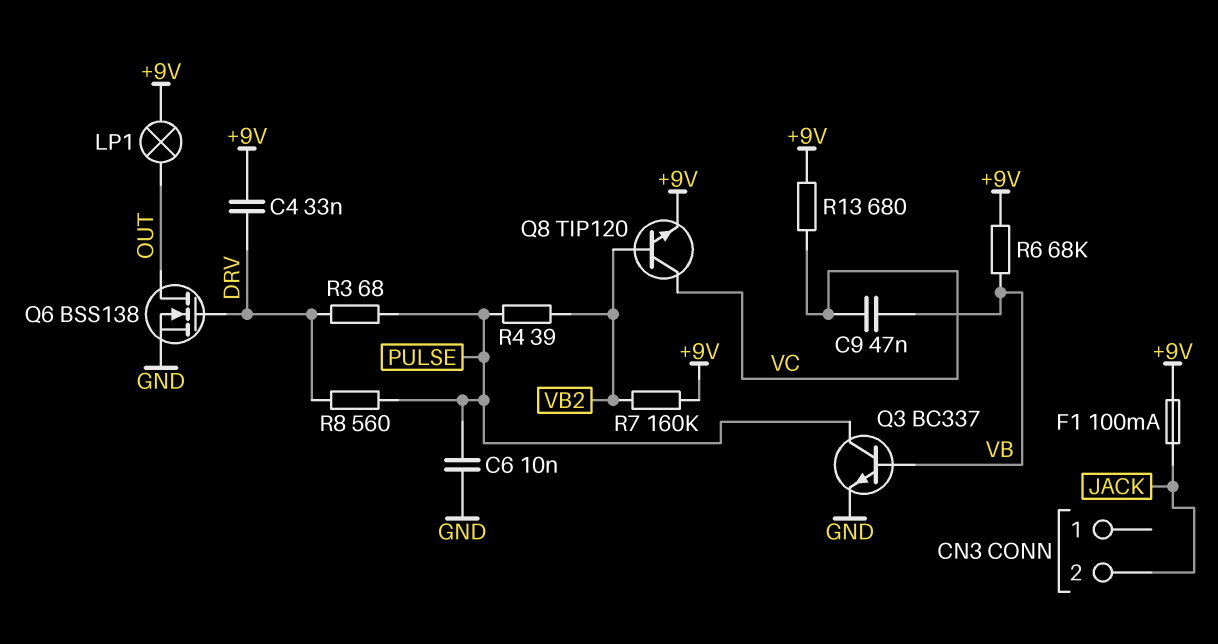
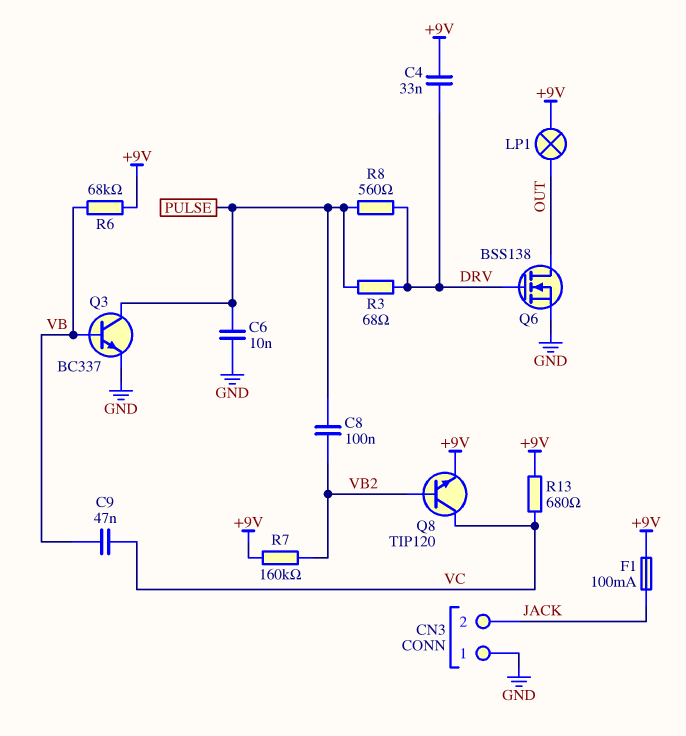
C8: none -> 100nF (PULSE, VB2)
CN3 pin 1: none -> GND
R4: 39 (PULSE, VB2) -> none

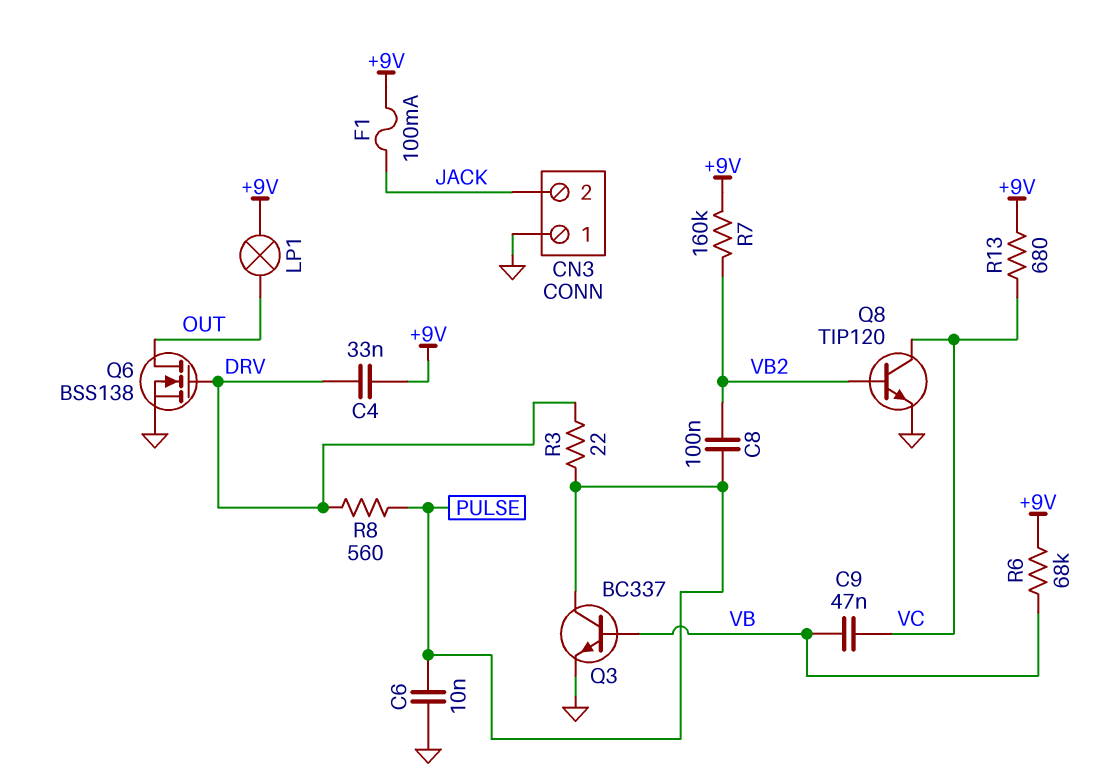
Q8: NPN TIP120 (B VB2, C VC, E +9V) -> NPN TIP120 (B VB2, C VC, E GND)
R3: 68 (DRV, PULSE) -> 22 (DRV, PULSE)

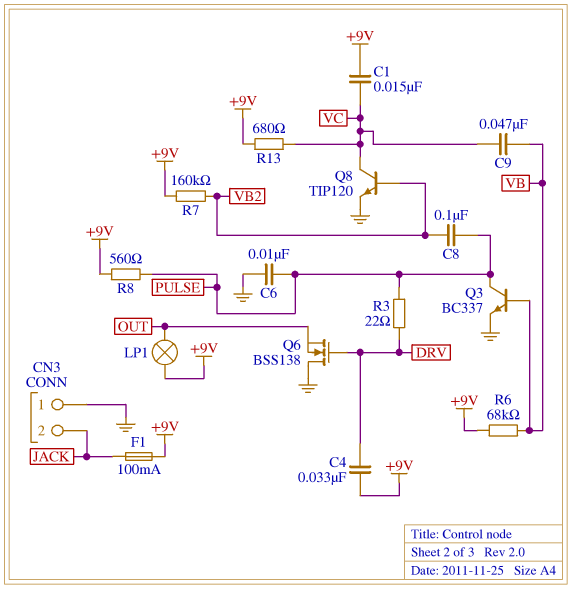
C1: none -> 15nF (+9V, VC)
Q6: NMOS BSS138 (G DRV, D OUT, S GND) -> NMOS BSS138 (G DRV, D GND, S OUT)
R8: 560 (DRV, PULSE) -> 560 (+9V, PULSE)

